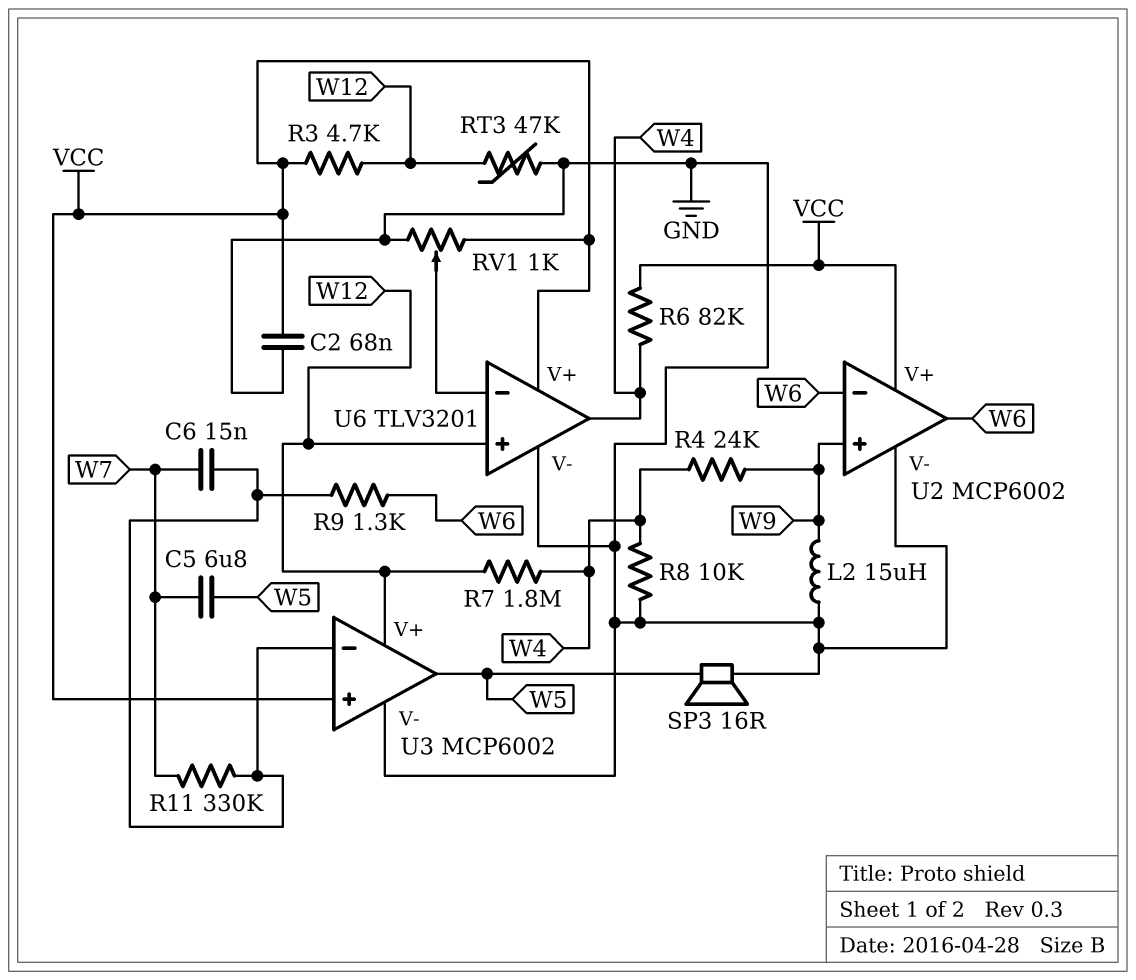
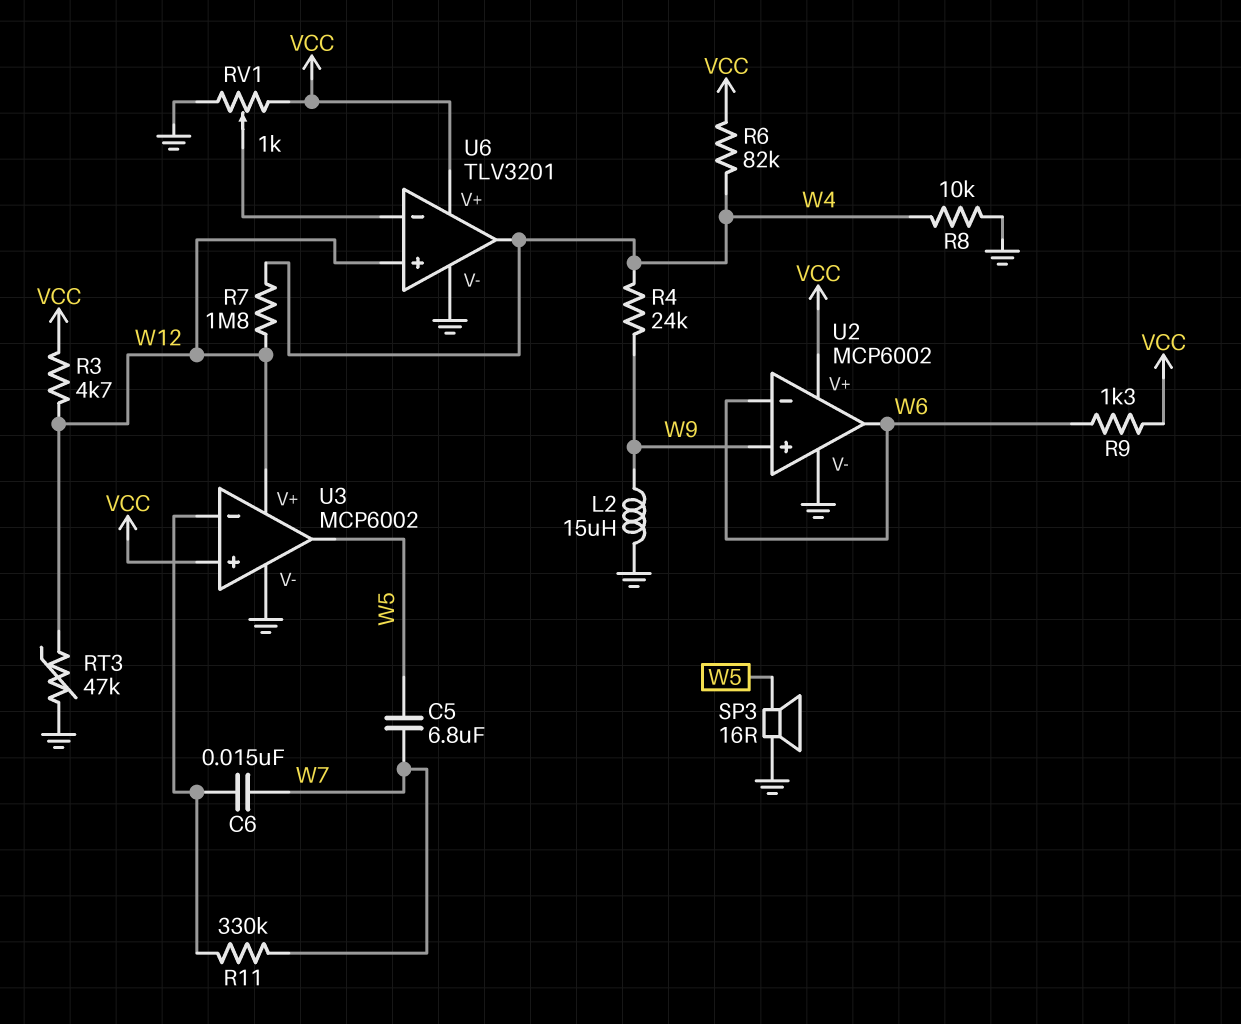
C2: 68nF (GND, VCC) -> none
R9: 1.3k (U3/in-, W6) -> 1.3k (VCC, W6)

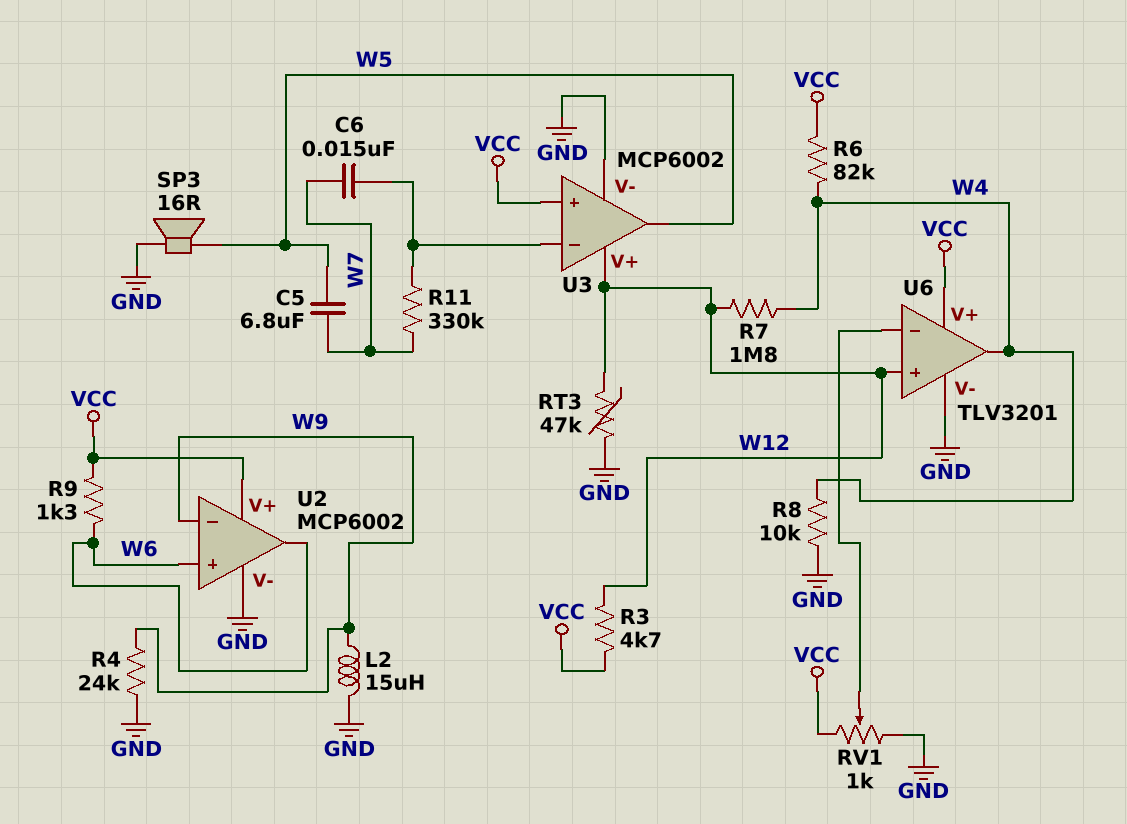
R4: 24k (W4, W9) -> 24k (GND, W9)
U2 pin in+: W9 -> W6
U2 pin in-: W6 -> W9

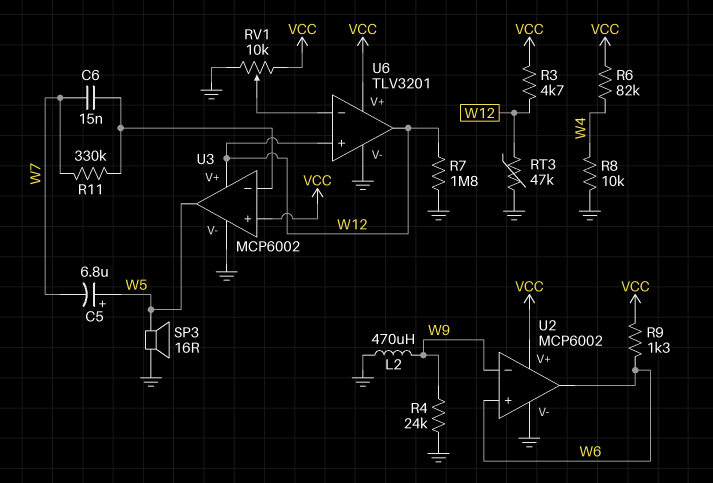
C5: 6.8uF (W5, W7) -> 6.8uF (plus W5, minus W7)
L2: 15uH (GND, W9) -> 470uH (GND, W9)
R7: 1.8M (W4, W12) -> 1.8M (GND, W12)
RV1: 1k (GND, VCC, wiper U6/in-) -> 10k (GND, VCC, wiper U6/in-)
U6 pin out: W4 -> W12

